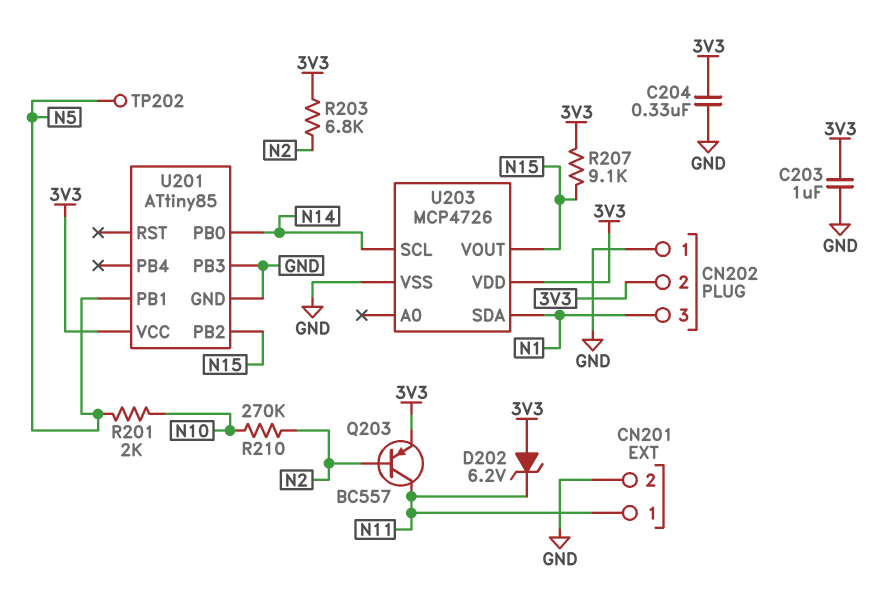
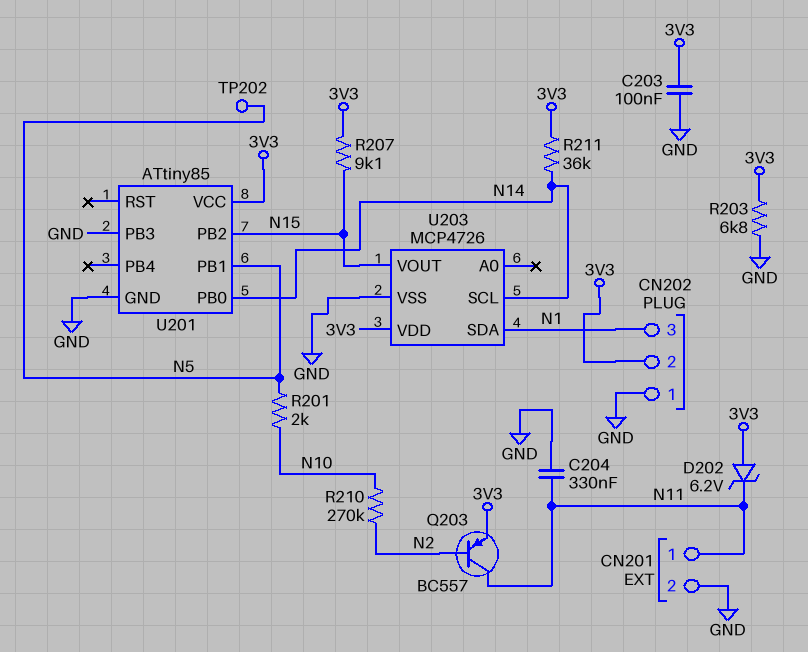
C203: 1uF (3V3, GND) -> 100nF (3V3, GND)
C204: 330nF (3V3, GND) -> 330nF (GND, N11)
R203: 6.8k (3V3, N2) -> 6.8k (3V3, GND)
R211: none -> 36k (3V3, N14)

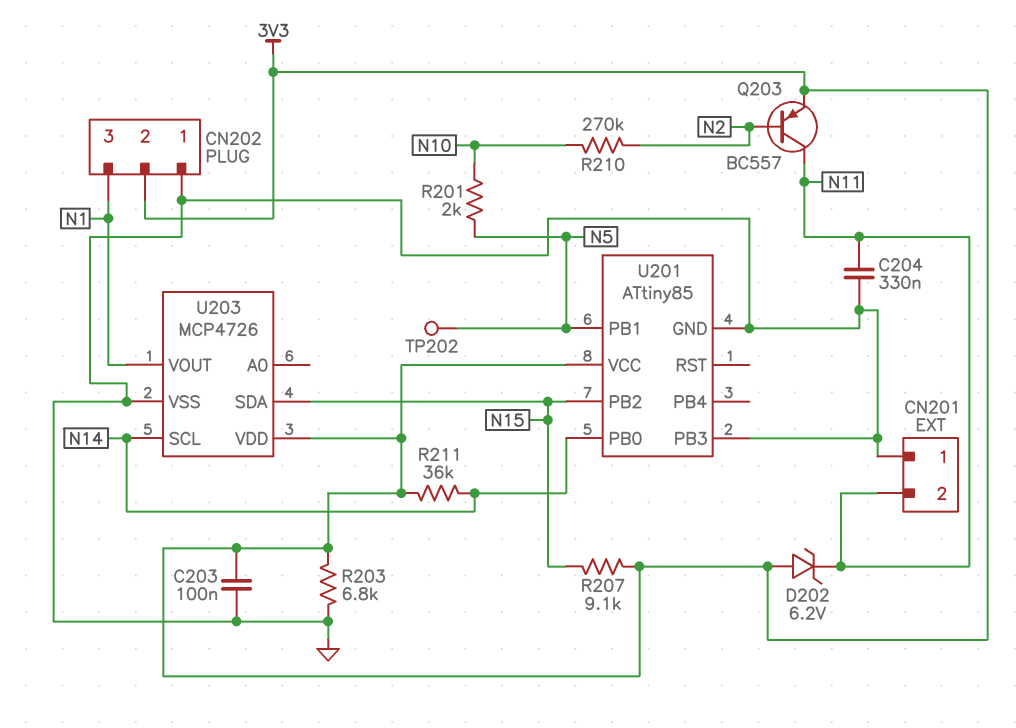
CN201 pin 1: N11 -> GND
CN201 pin 2: GND -> N11
U203 pin SDA: N1 -> N15
U203 pin VOUT: N15 -> N1

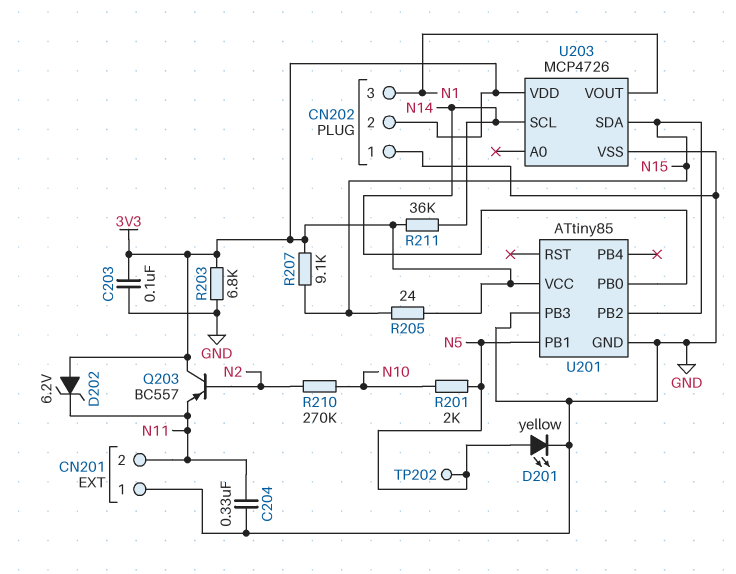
D201: none -> LED yellow (A N5, K GND)
Q203: PNP BC557 (B N2, C N11, E 3V3) -> PNP BC557 (B N2, C 3V3, E N11)
R205: none -> 24 (3V3, N15)

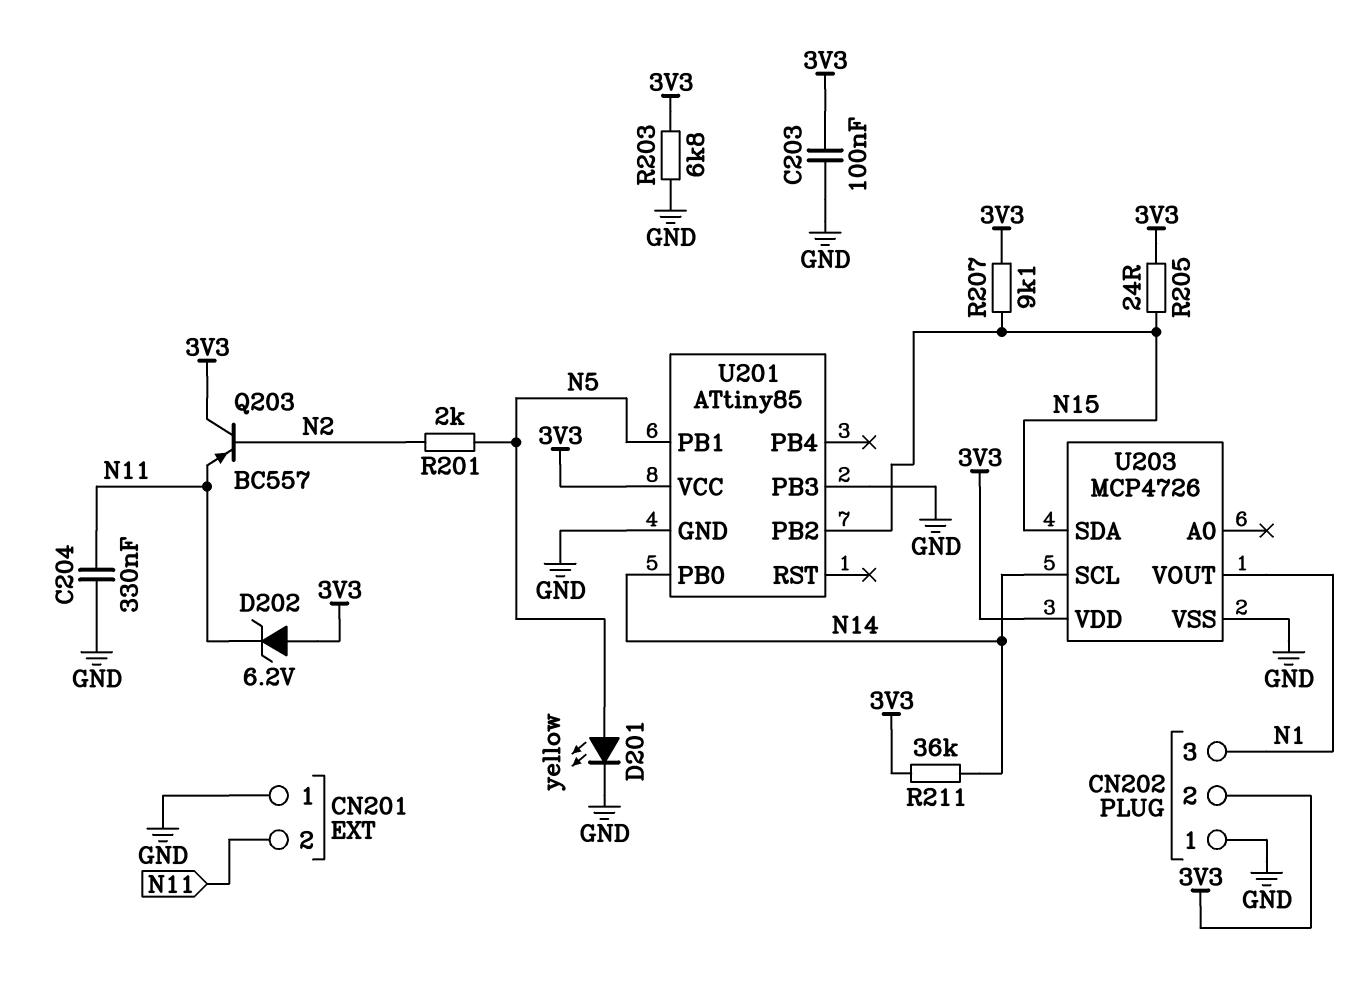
R201: 2k (N5, N10) -> 2k (N2, N5)
R210: 270k (N2, N10) -> none
TP202: test point (N5) -> none

